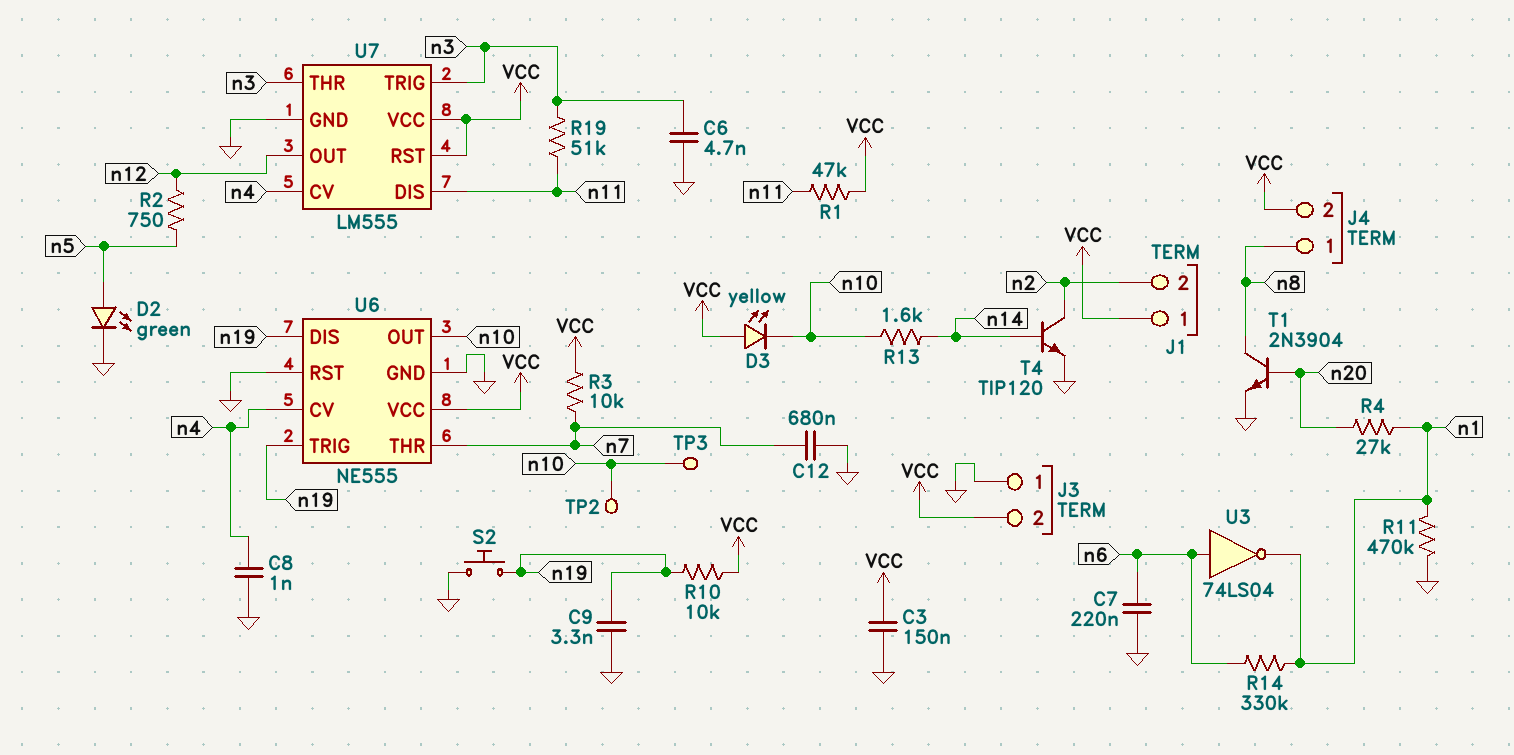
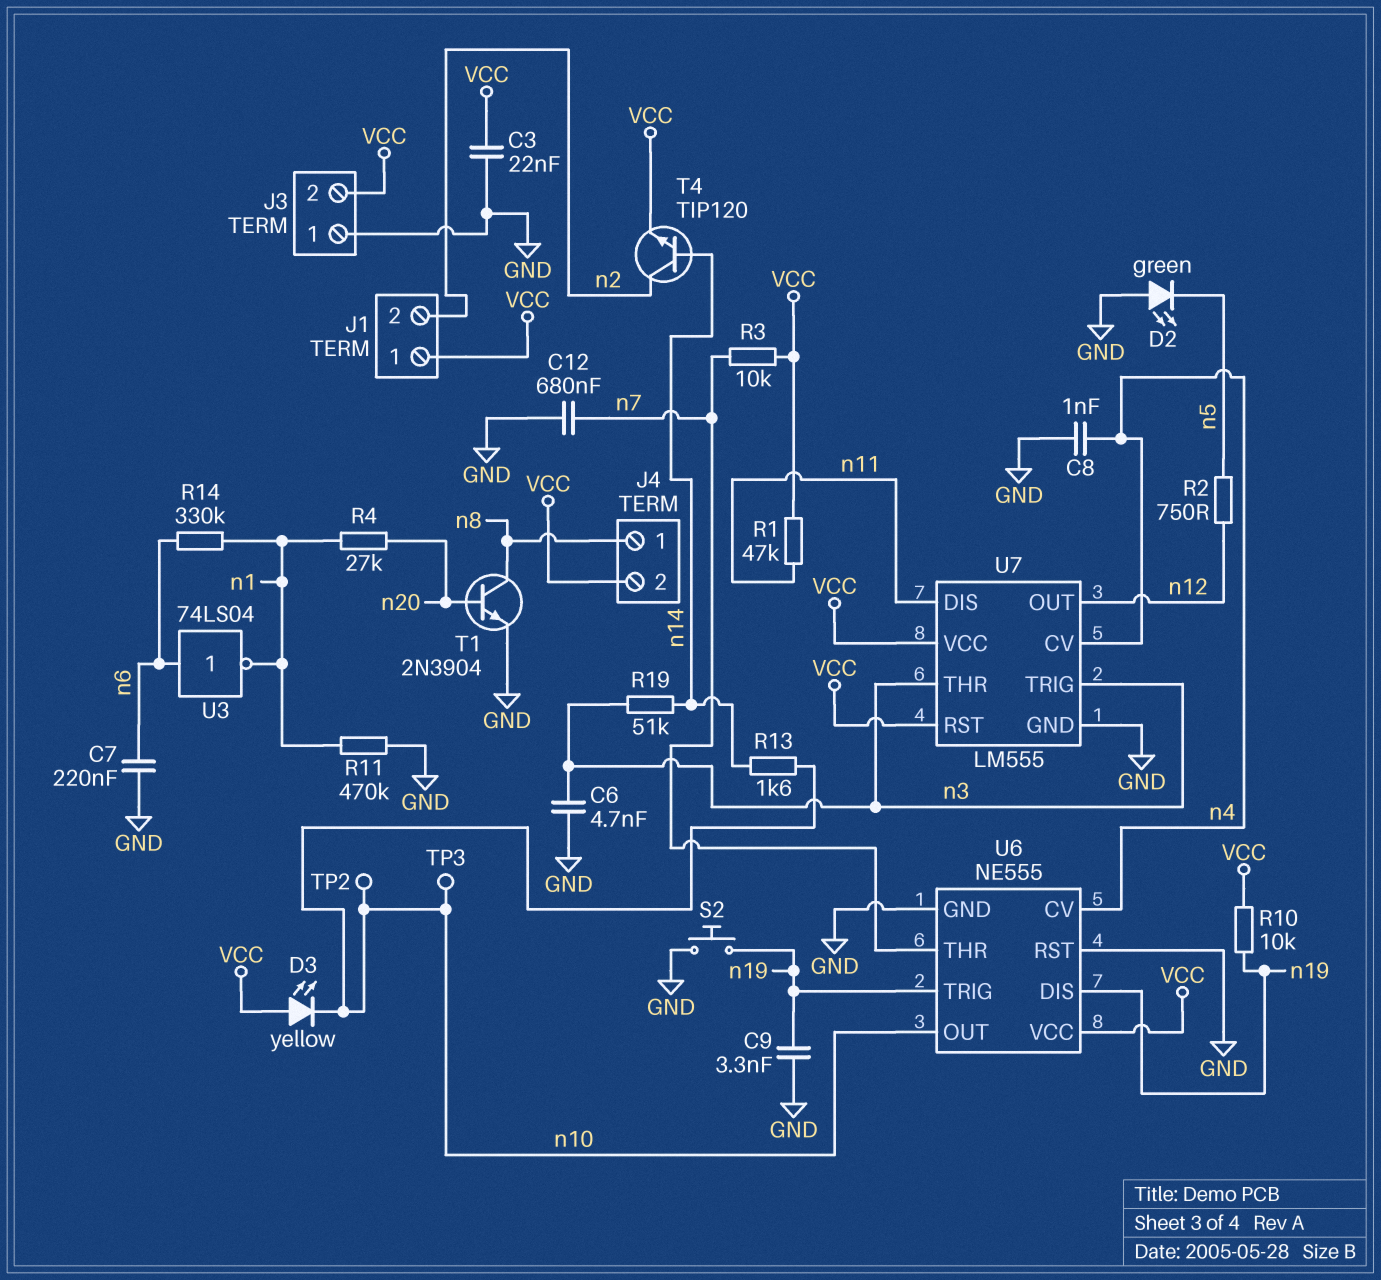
C3: 150nF (GND, VCC) -> 22nF (GND, VCC)
D2: LED green (A n5, K GND) -> LED green (A GND, K n5)
R19: 51k (n3, n11) -> 51k (n3, n14)
T4: NPN TIP120 (B n14, C n2, E GND) -> NPN TIP120 (B n14, C n2, E VCC)

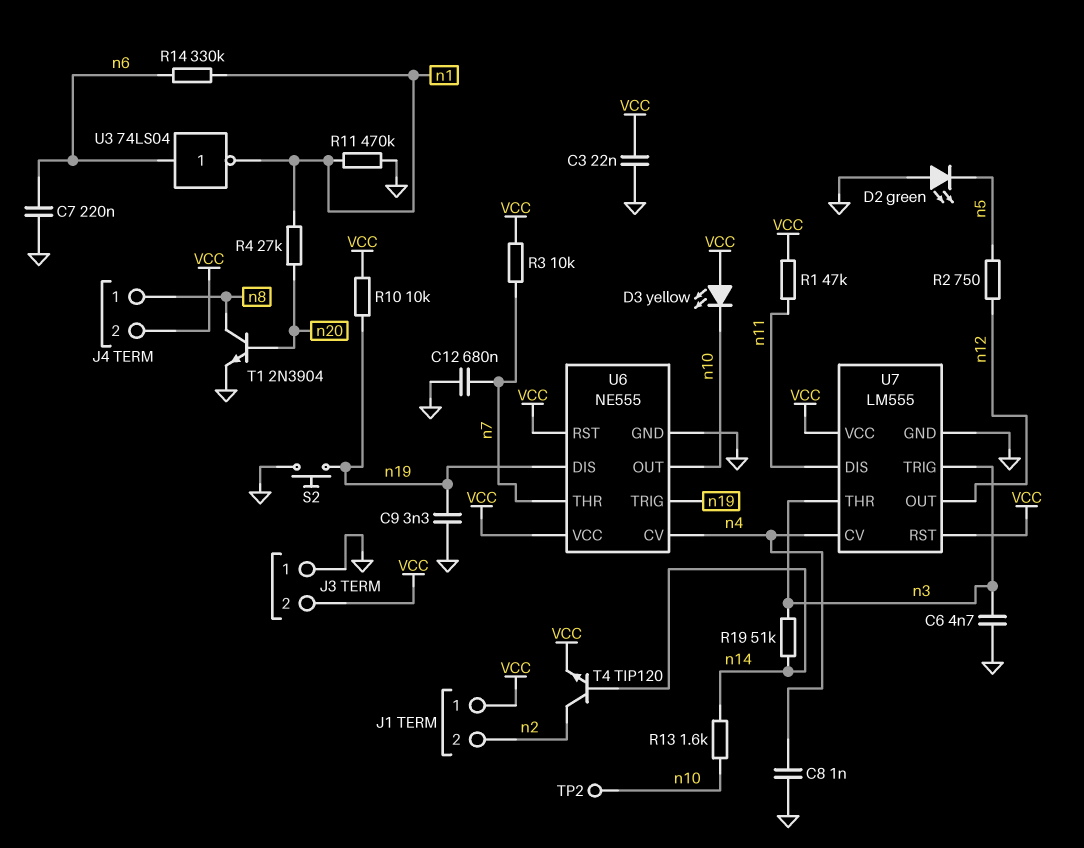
TP3: test point (n10) -> none
U6 pin RST: GND -> VCC

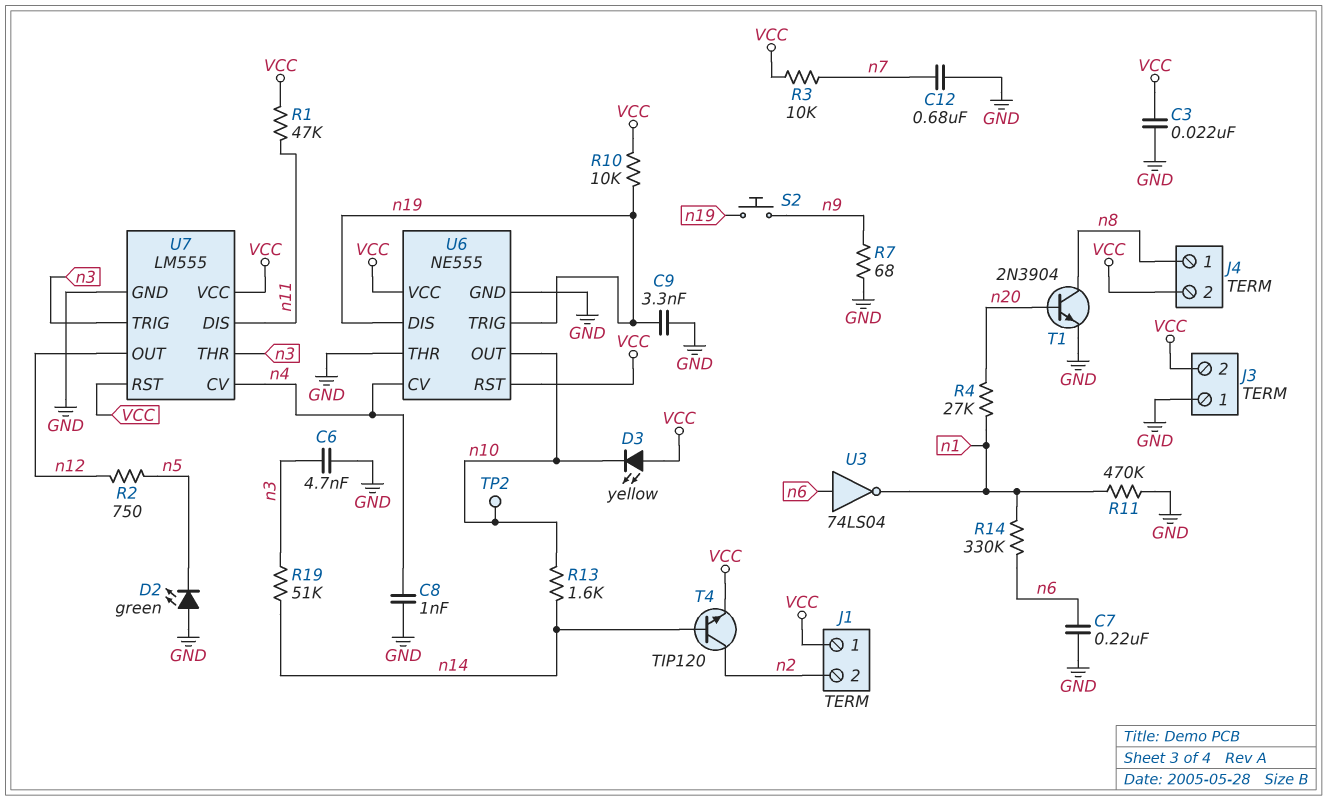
R7: none -> 68 (GND, n9)
S2: button (GND, n19) -> button (n9, n19)
U6 pin THR: n7 -> GND

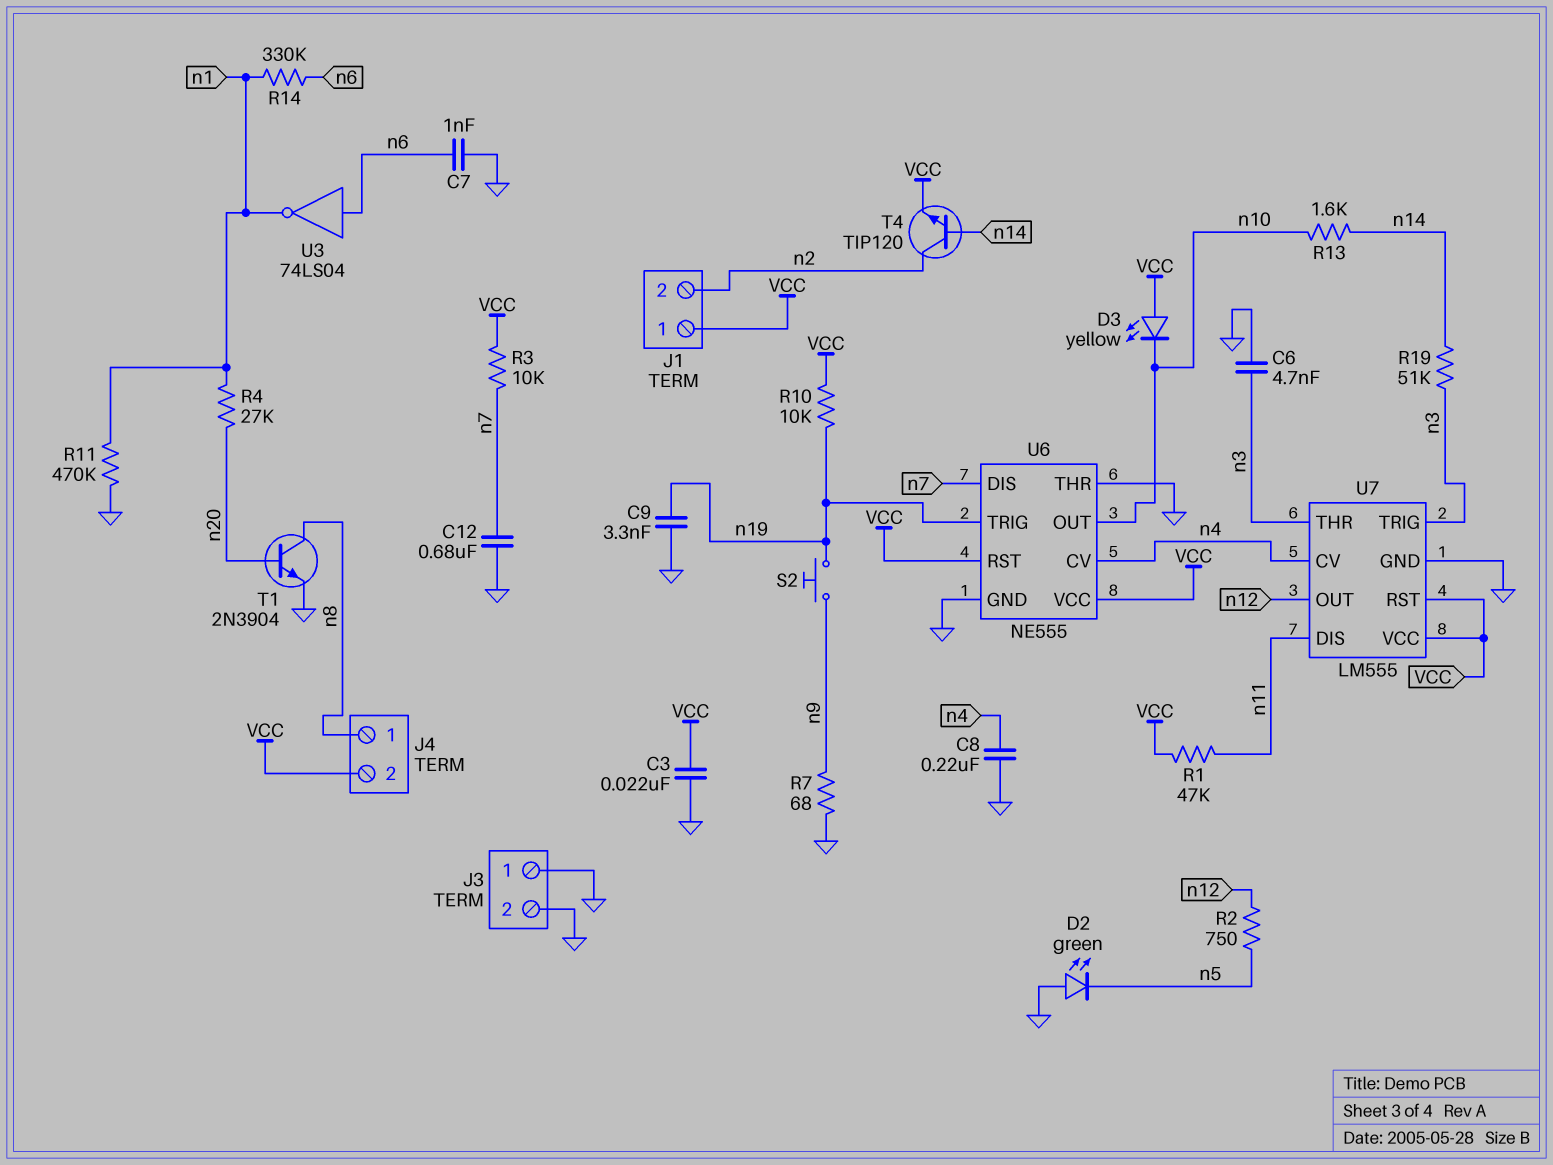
C7: 220nF (GND, n6) -> 1nF (GND, n6)
C8: 1nF (GND, n4) -> 220nF (GND, n4)
J3 pin 2: VCC -> GND
TP2: test point (n10) -> none
U6 pin DIS: n19 -> n7

